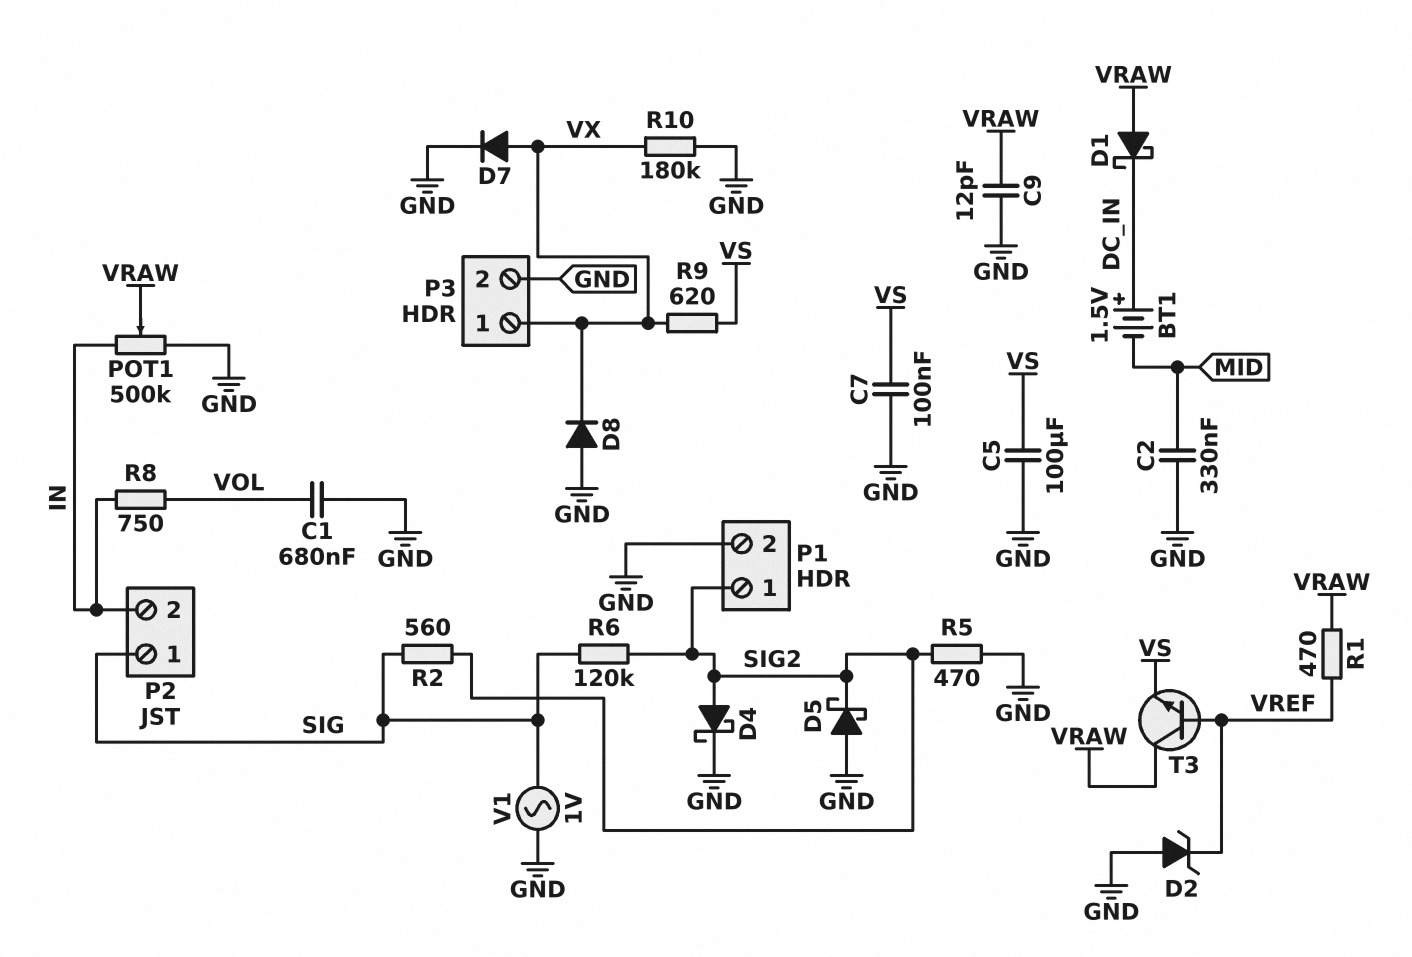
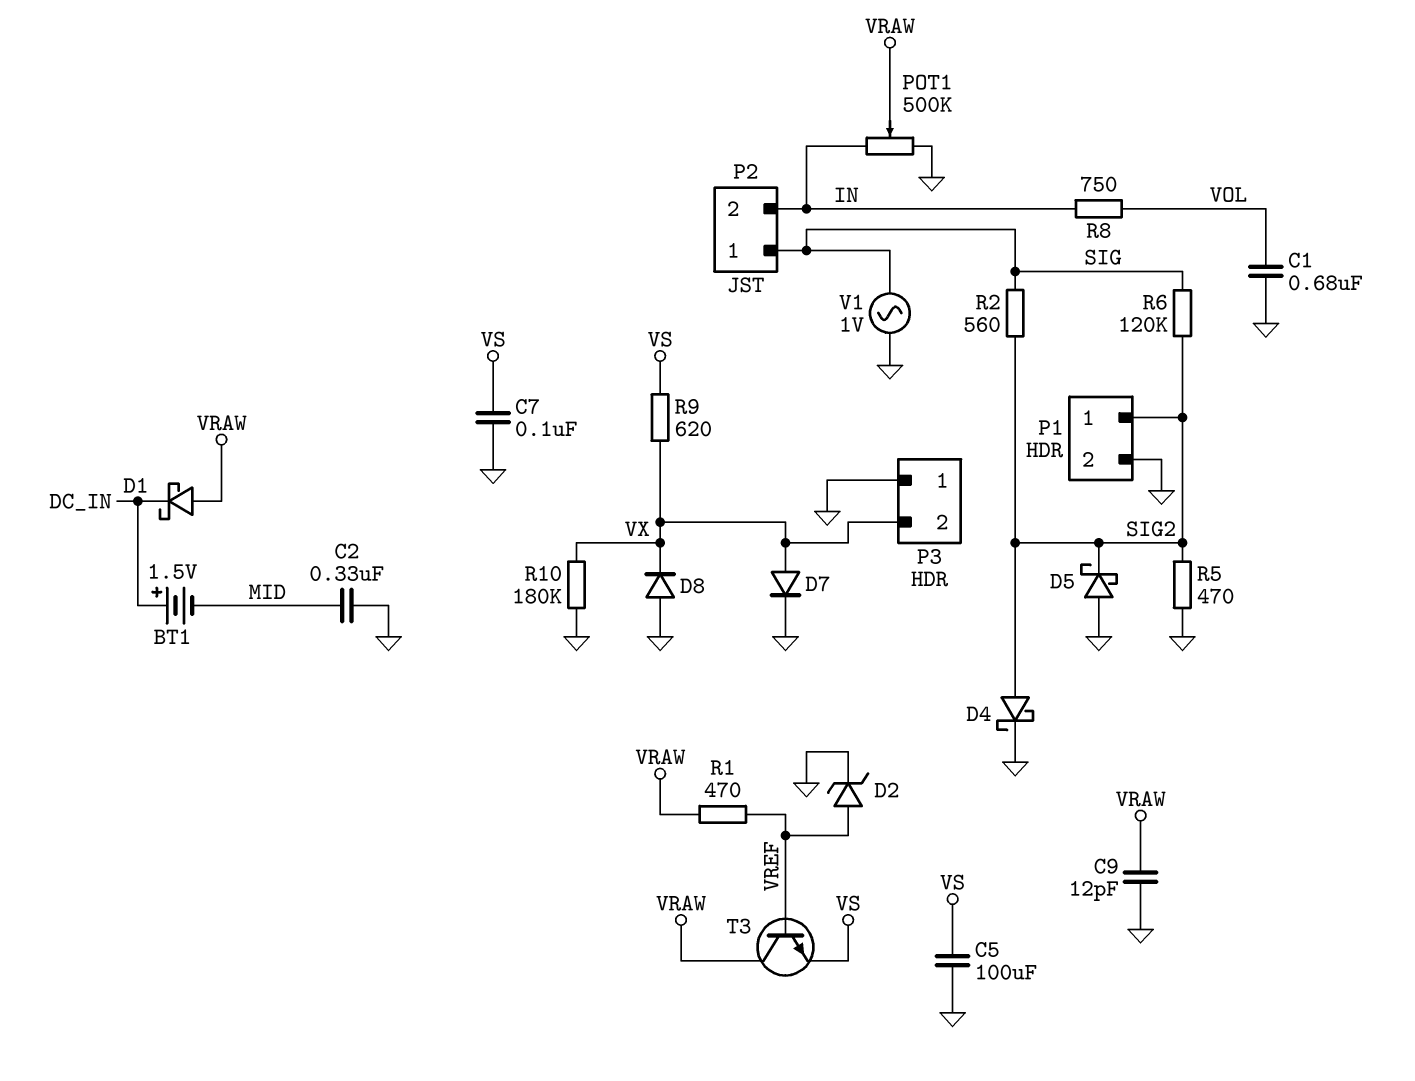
D2: zener (A GND, K VREF) -> zener (A VREF, K GND)
P3 pin 1: VX -> GND
P3 pin 2: GND -> VX

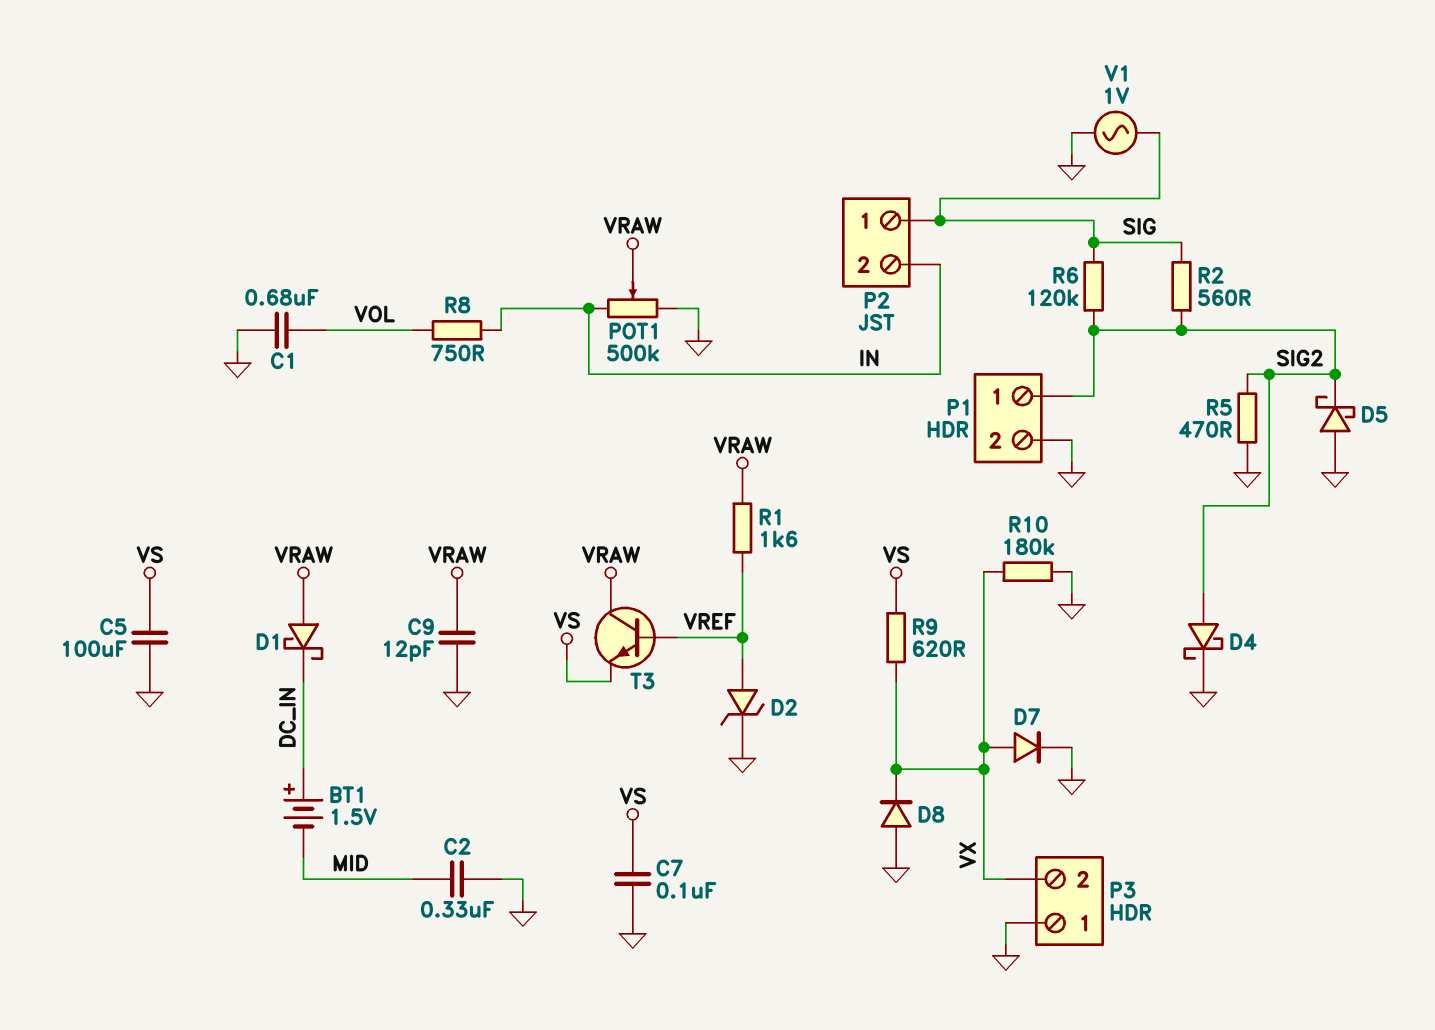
R1: 470 (VRAW, VREF) -> 1.6k (VRAW, VREF)

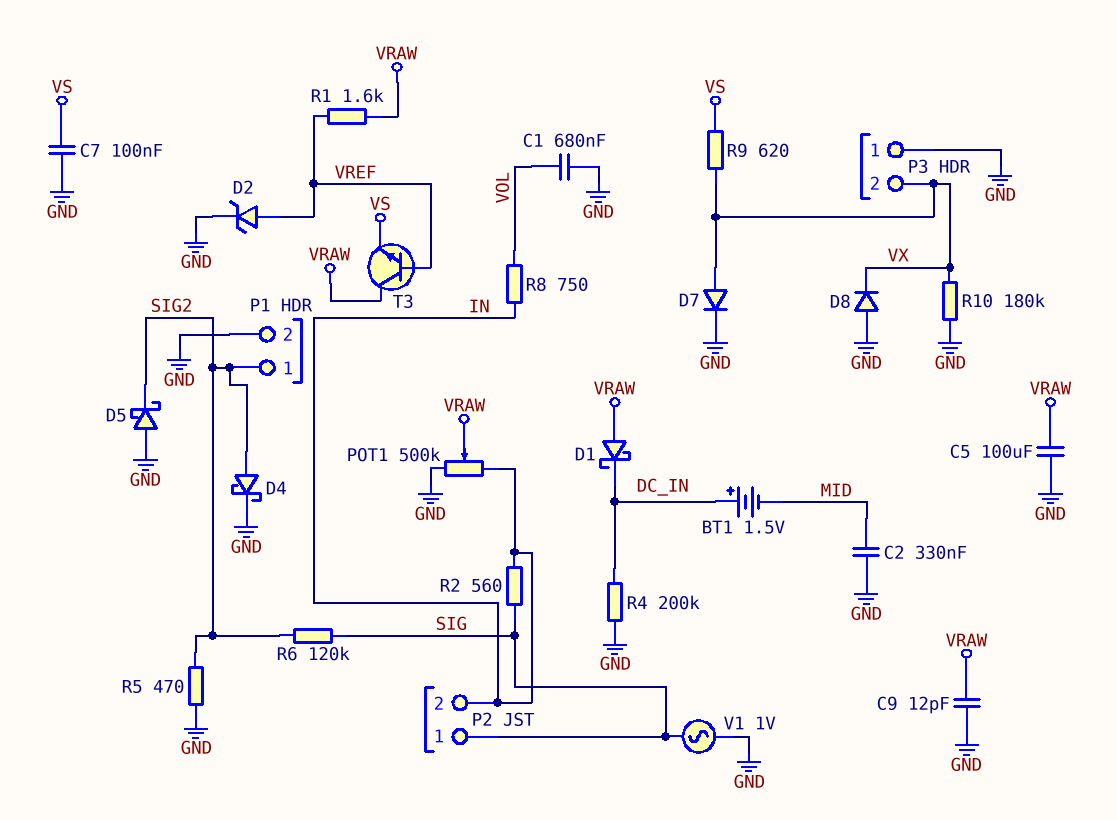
C5: 100uF (GND, VS) -> 100uF (GND, VRAW)
R2: 560 (SIG, SIG2) -> 560 (IN, SIG)
R4: none -> 200k (DC_IN, GND)

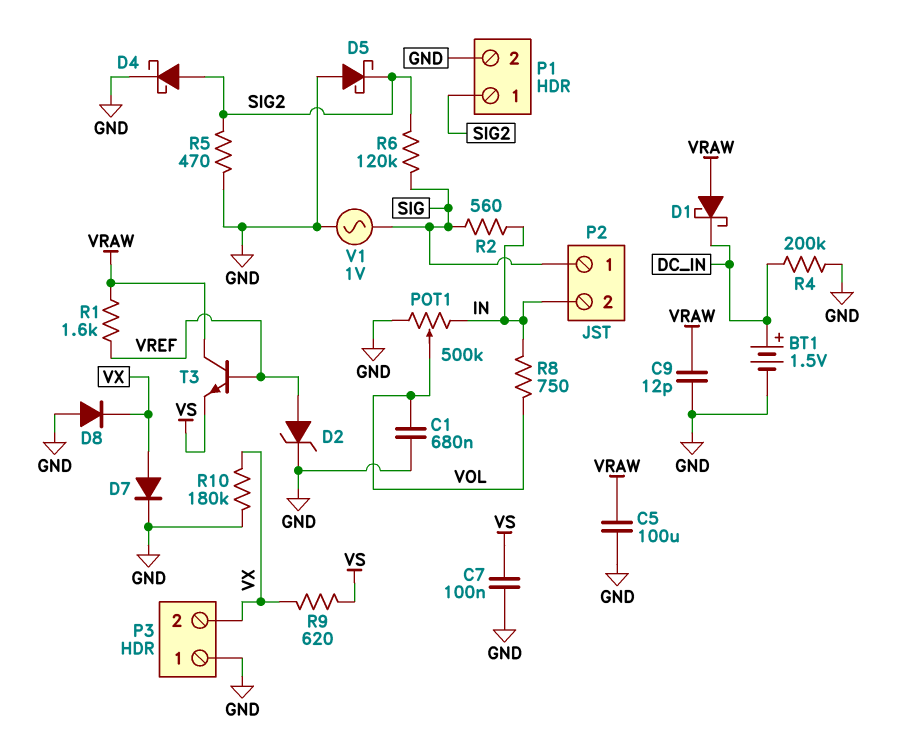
BT1: 1.5V (plus DC_IN, minus MID) -> 1.5V (plus DC_IN, minus GND)
C2: 330nF (GND, MID) -> none
POT1: 500k (GND, IN, wiper VRAW) -> 500k (GND, IN, wiper VOL)

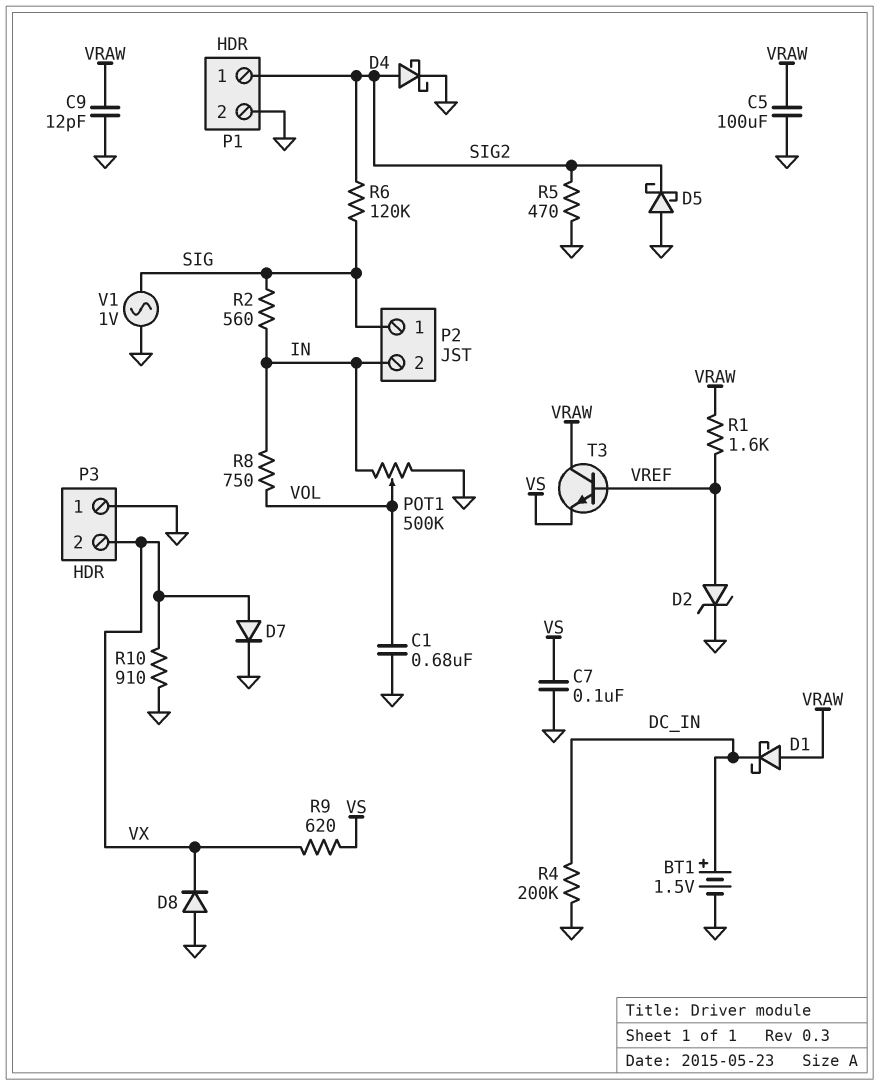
R10: 180k (GND, VX) -> 910 (GND, VX)

